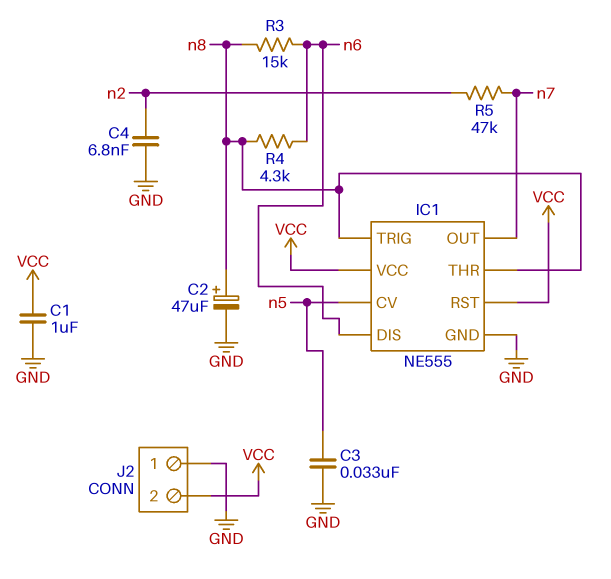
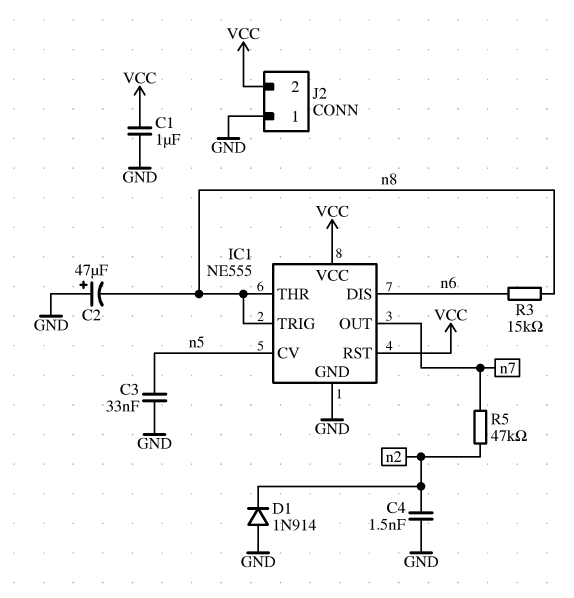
C2: 47uF (plus n8, minus GND) -> 47uF (plus GND, minus n8)
C4: 6.8nF (GND, n2) -> 1.5nF (GND, n2)
D1: none -> diode 1N914 (A GND, K n2)
R4: 4.3k (n6, n8) -> none

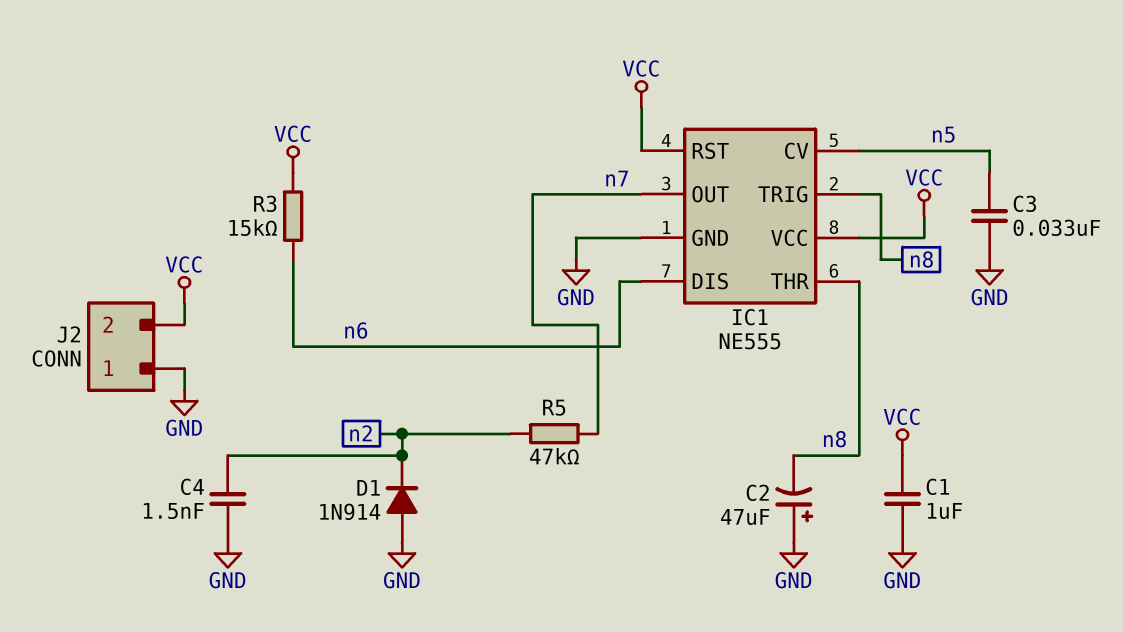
R3: 15k (n6, n8) -> 15k (VCC, n6)

